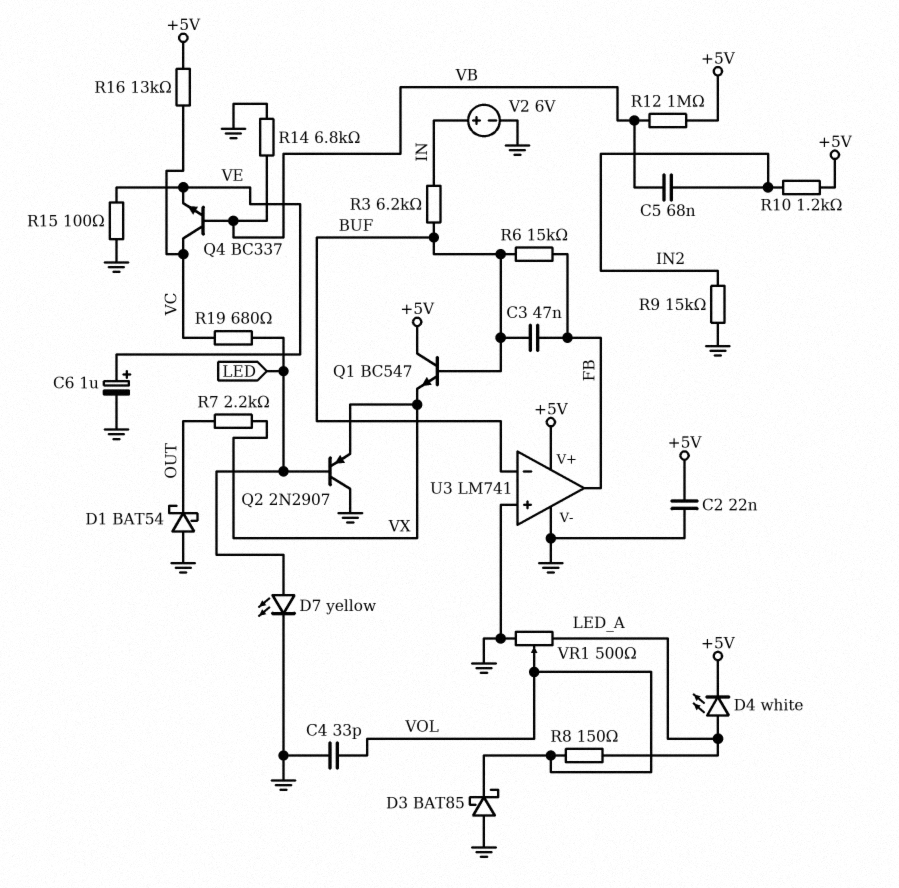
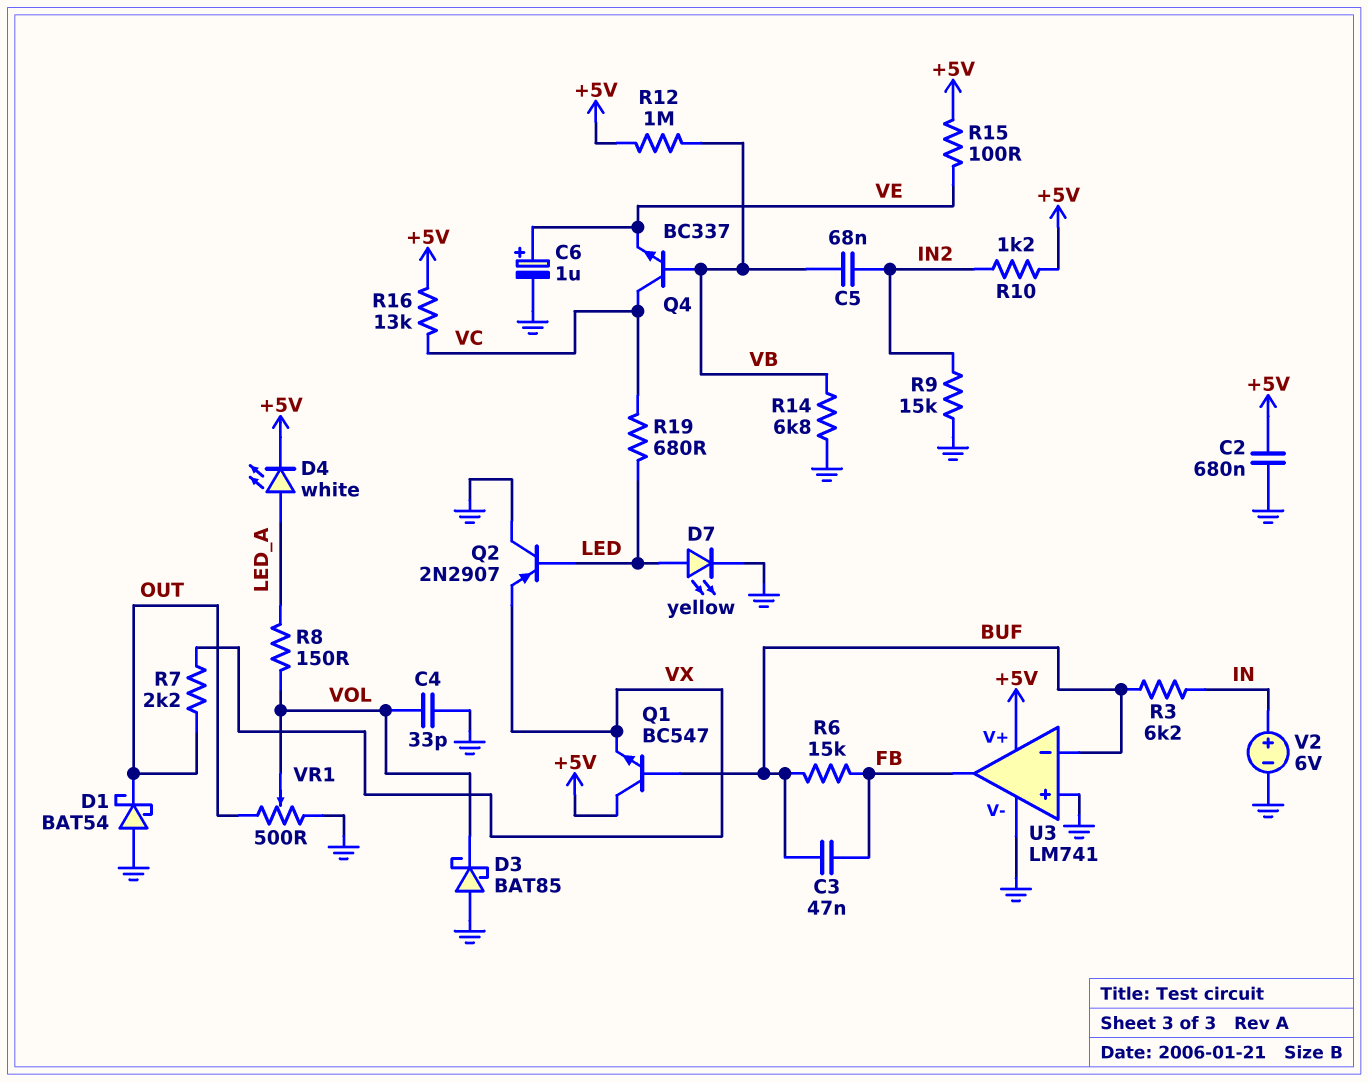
C2: 22nF (+5V, GND) -> 680nF (+5V, GND)
R15: 100 (GND, VE) -> 100 (+5V, VE)
VR1: 500 (GND, LED_A, wiper VOL) -> 500 (GND, OUT, wiper VOL)

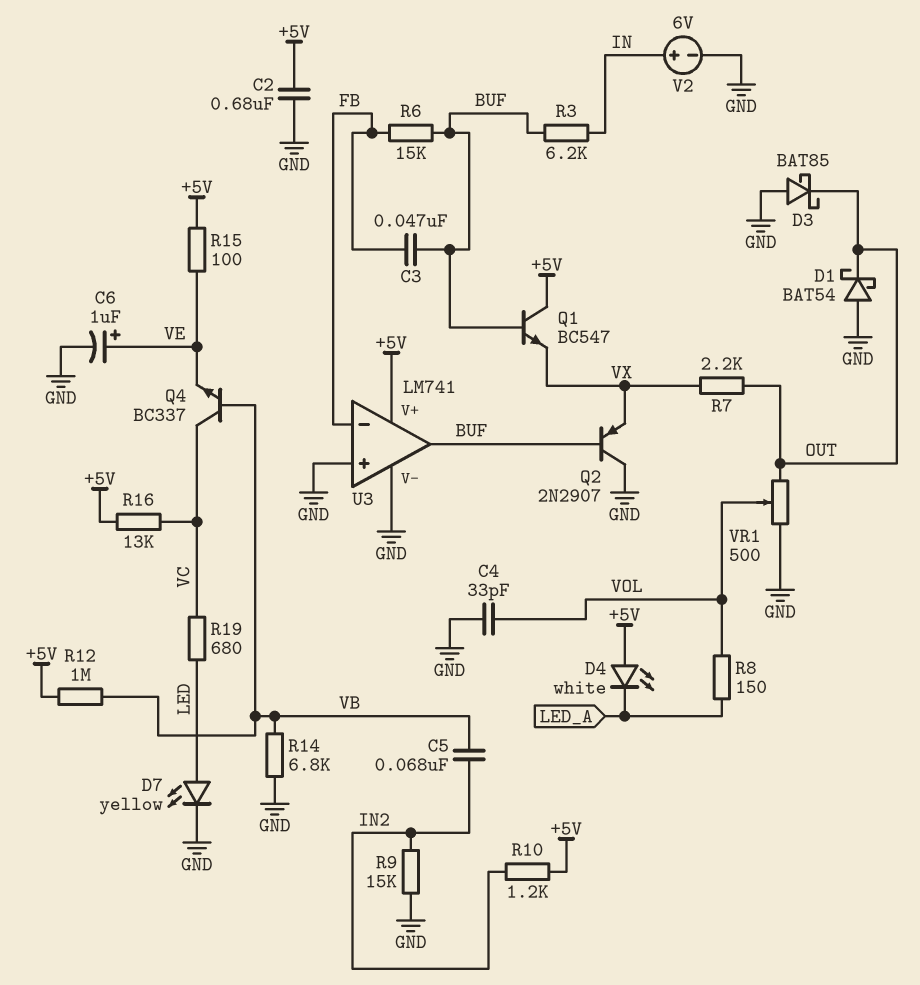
D3: schottky BAT85 (A GND, K VOL) -> schottky BAT85 (A GND, K OUT)
D4: LED white (A LED_A, K +5V) -> LED white (A +5V, K LED_A)
Q2: PNP 2N2907 (B LED, C GND, E VX) -> PNP 2N2907 (B BUF, C GND, E VX)
U3 pin in-: BUF -> FB
U3 pin out: FB -> BUF

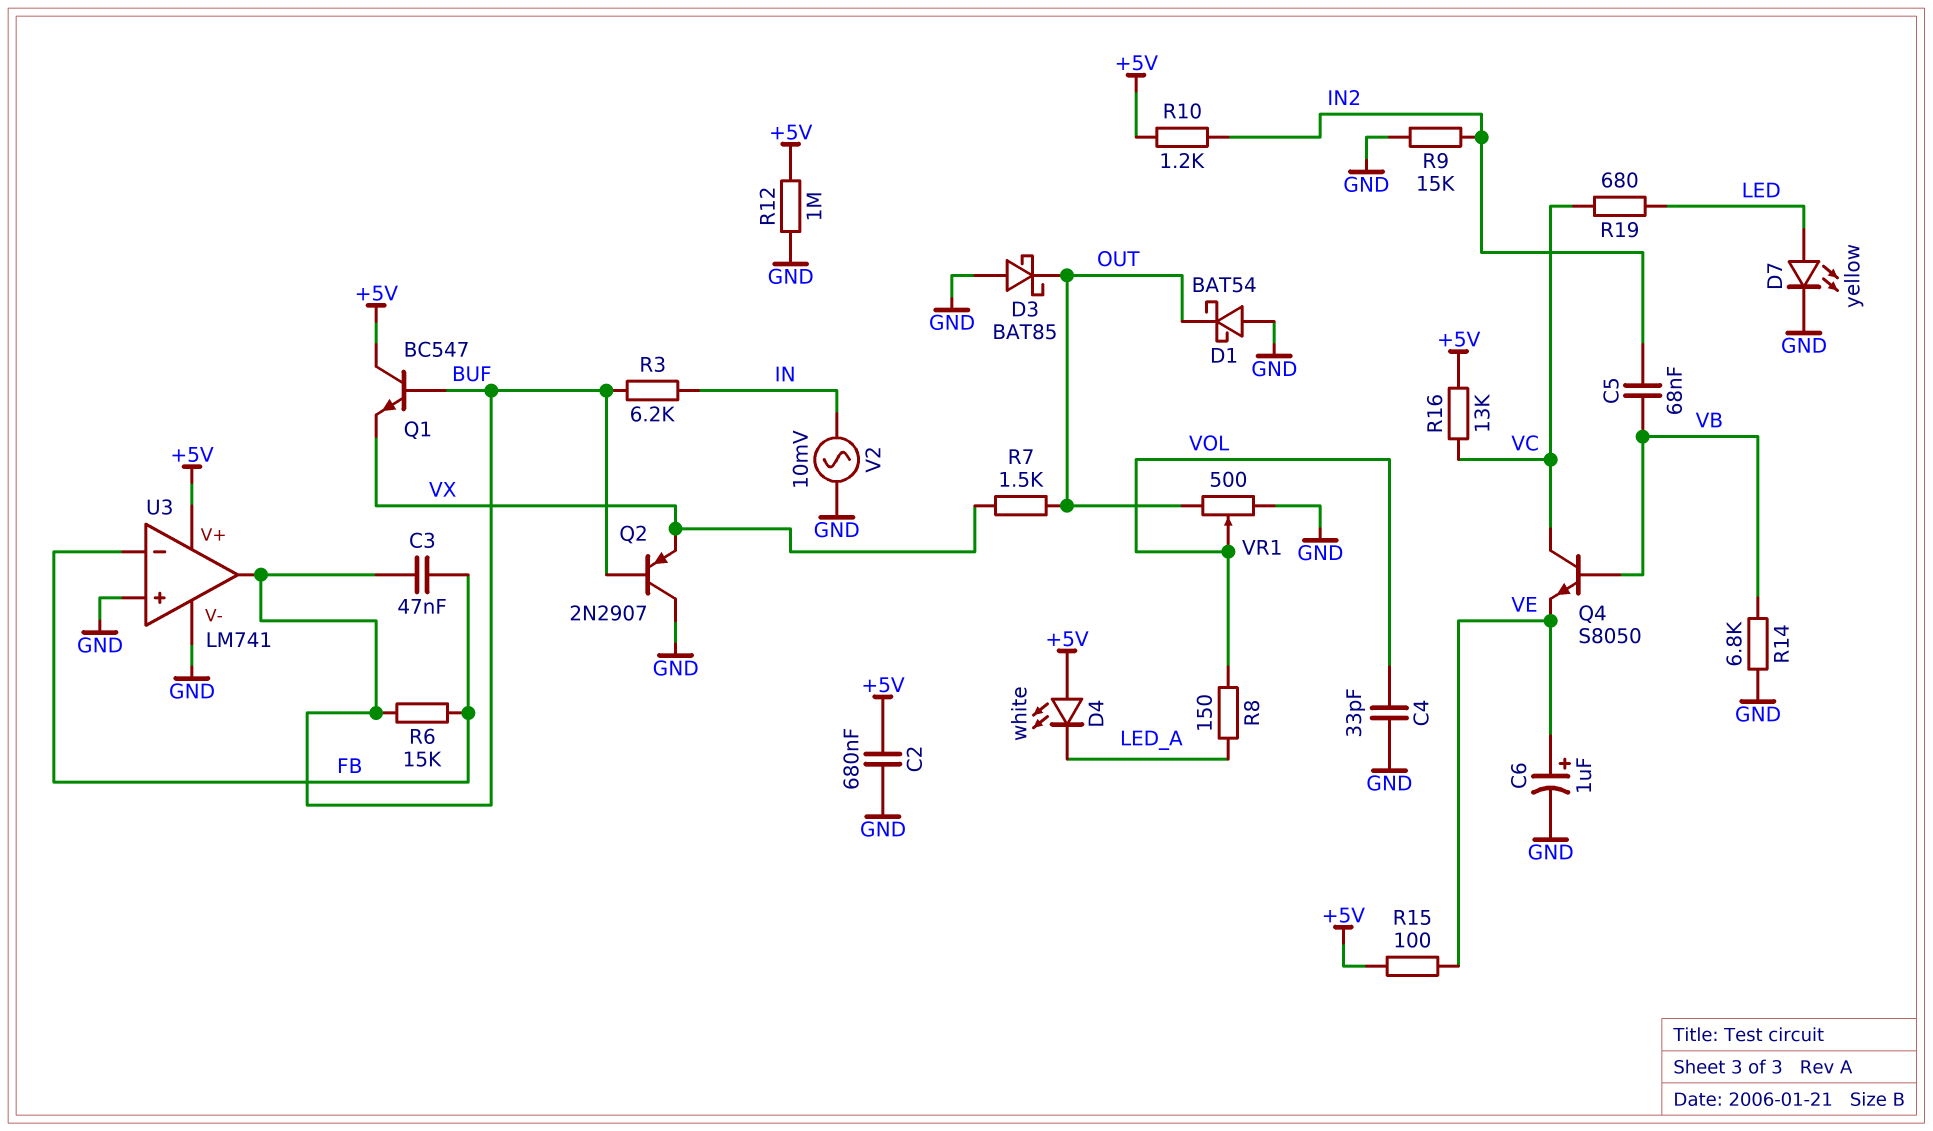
Q4: NPN BC337 (B VB, C VC, E VE) -> NPN S8050 (B VB, C VC, E VE)
R7: 2.2k (OUT, VX) -> 1.5k (OUT, VX)
R12: 1M (+5V, VB) -> 1M (+5V, GND)
V2: 6V (plus IN, minus GND) -> AC 10mV (GND, IN)

